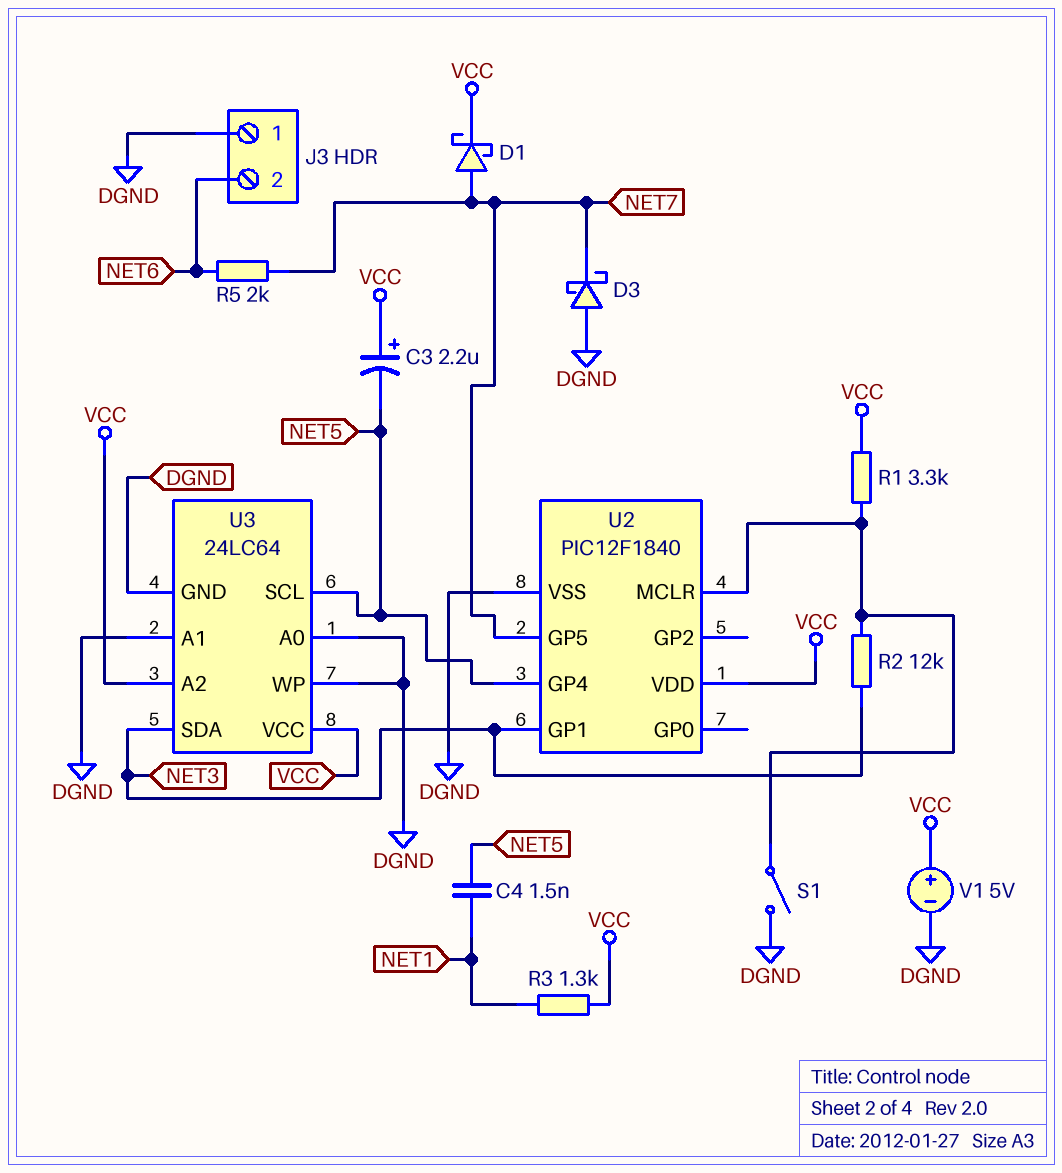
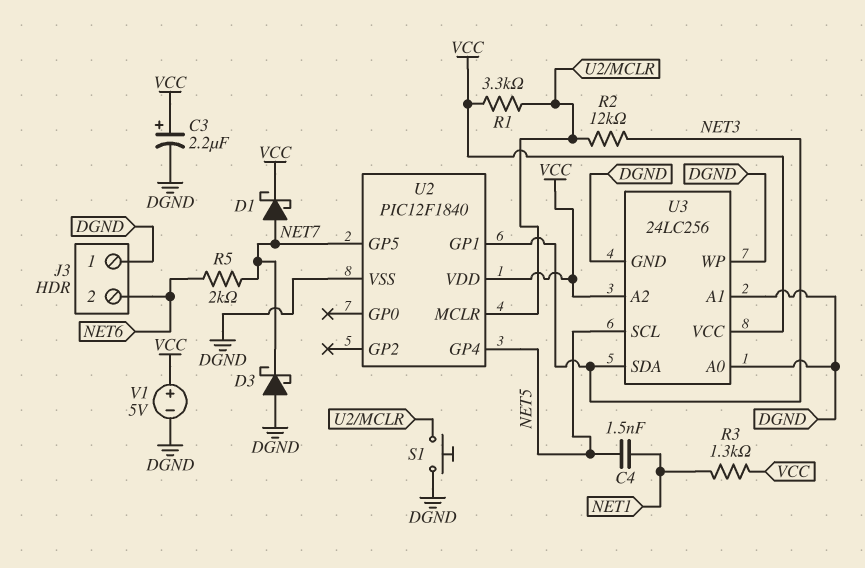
C3: 2.2uF (plus VCC, minus NET5) -> 2.2uF (plus VCC, minus DGND)
S1: switch (DGND, U2/MCLR) -> button (DGND, U2/MCLR)
U3: 24LC64 -> 24LC256

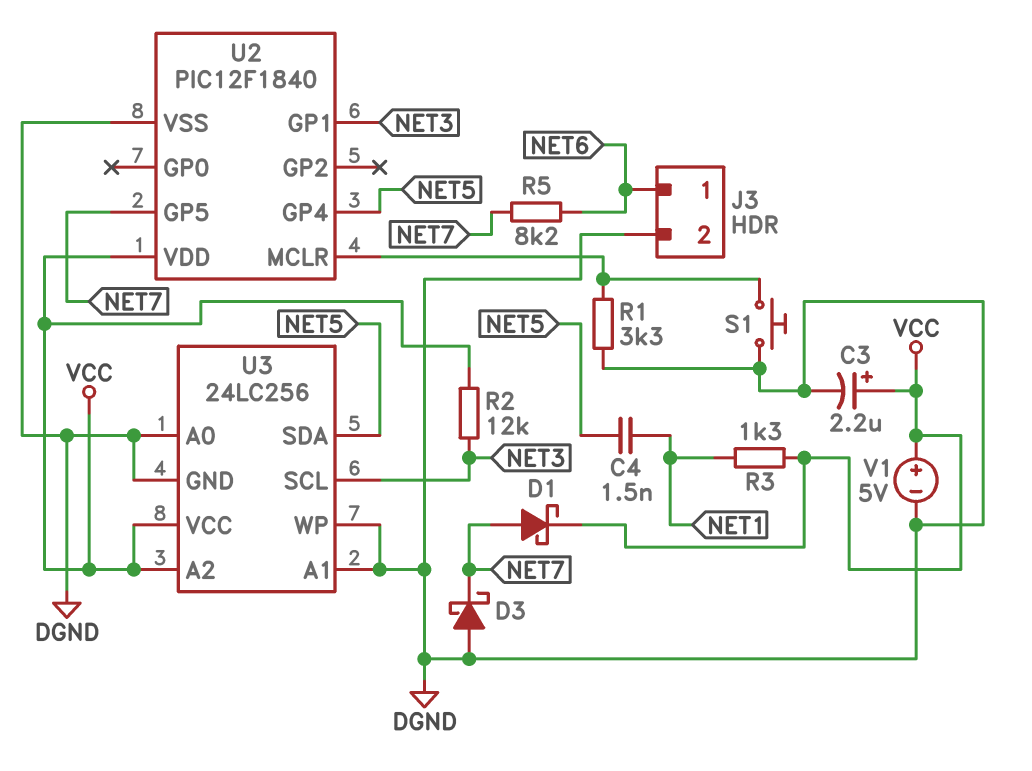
J3 pin 1: DGND -> NET6
J3 pin 2: NET6 -> DGND
R1: 3.3k (U2/MCLR, VCC) -> 3.3k (DGND, U2/MCLR)
R2: 12k (NET3, U2/MCLR) -> 12k (NET3, VCC)
R5: 2k (NET6, NET7) -> 8.2k (NET6, NET7)
U3 pin SCL: NET5 -> NET3
U3 pin SDA: NET3 -> NET5

